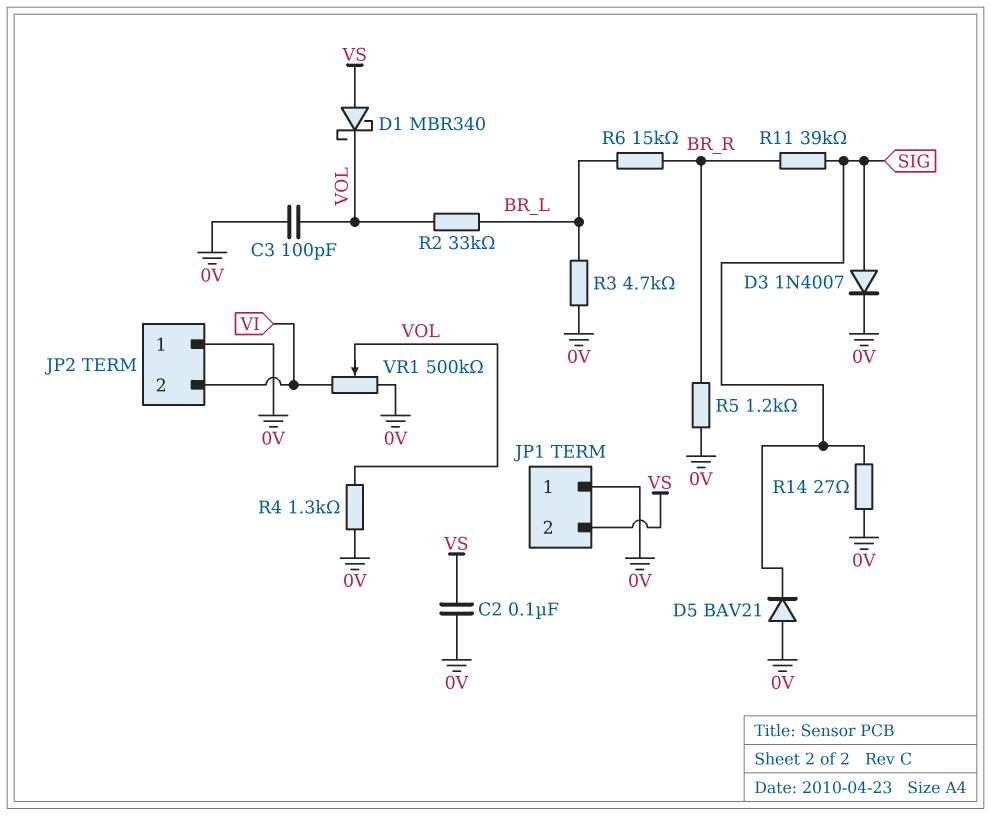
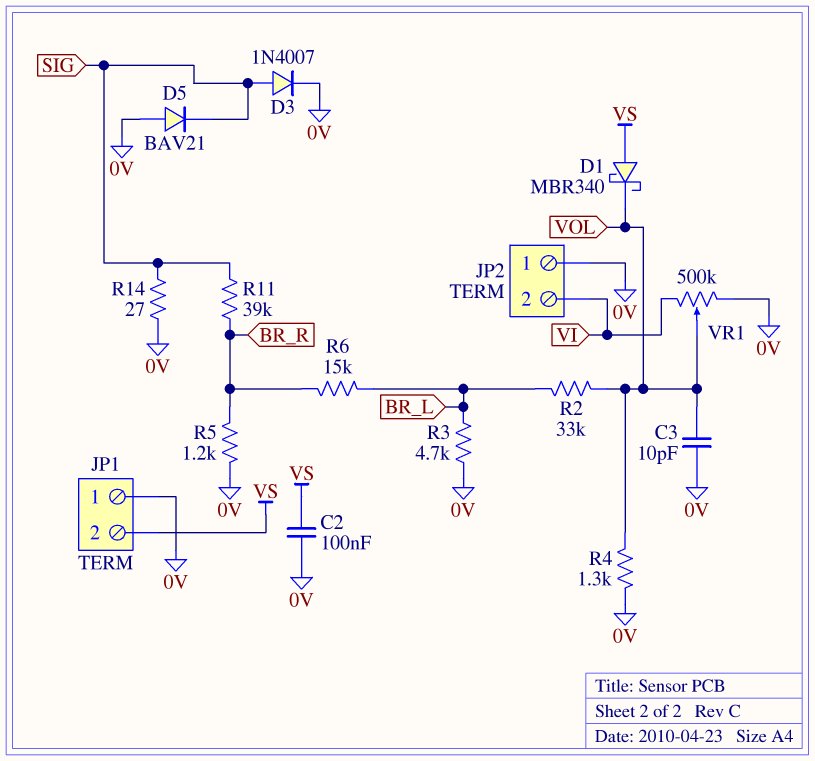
C3: 100pF (0V, VOL) -> 10pF (0V, VOL)

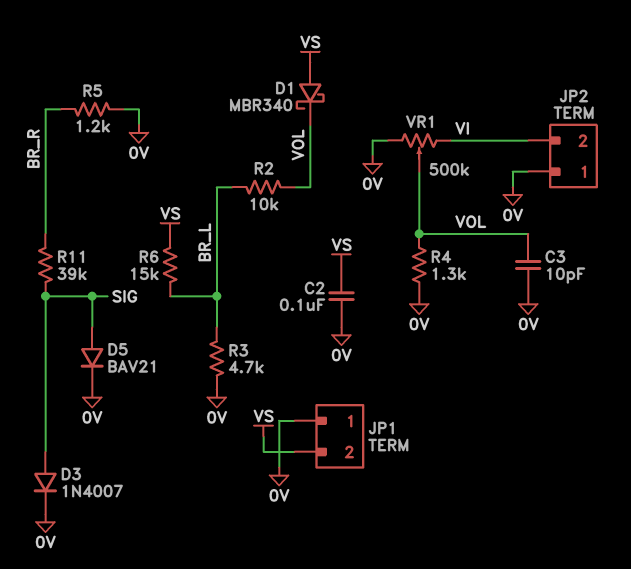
D5: diode BAV21 (A 0V, K SIG) -> diode BAV21 (A SIG, K 0V)
R2: 33k (BR_L, VOL) -> 10k (BR_L, VOL)
R6: 15k (BR_L, BR_R) -> 15k (BR_L, VS)
R14: 27 (0V, SIG) -> none

